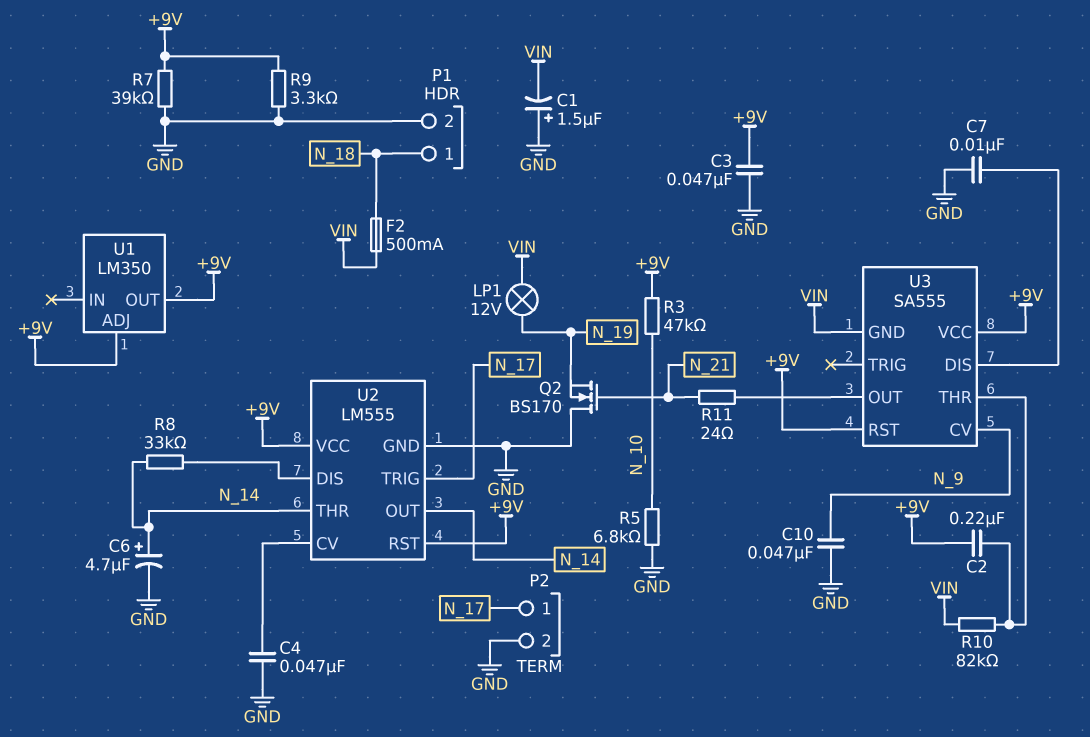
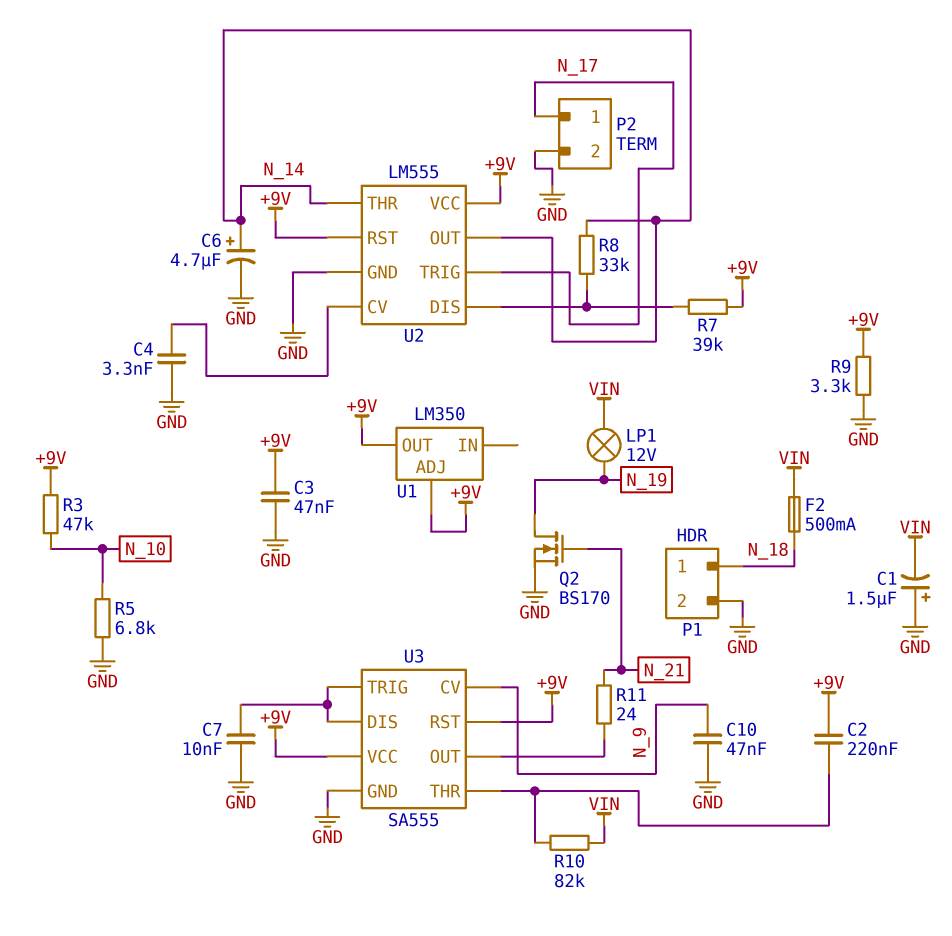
C4: 47nF (GND, U2/CV) -> 3.3nF (GND, U2/CV)
Q2: NMOS BS170 (G N_21, D GND, S N_19) -> NMOS BS170 (G N_21, D N_19, S GND)
R7: 39k (+9V, GND) -> 39k (+9V, U2/DIS)
U3 pin GND: VIN -> GND
U3 pin TRIG: none -> U3/DIS

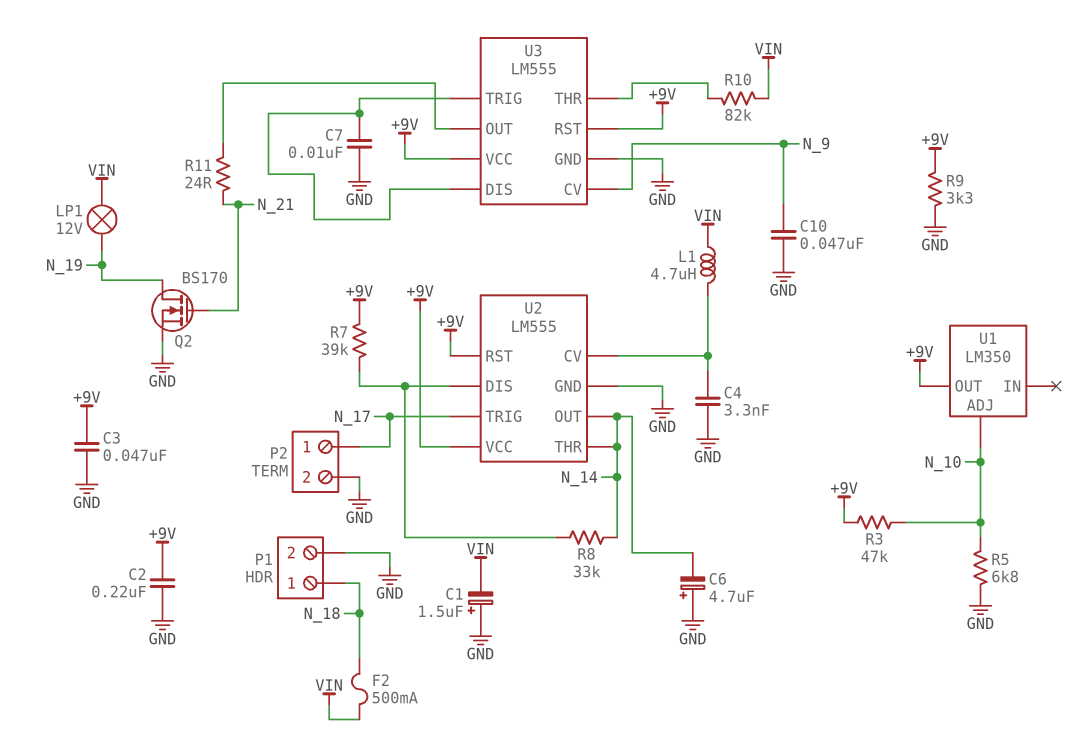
C2: 220nF (+9V, U3/THR) -> 220nF (+9V, GND)
C6: 4.7uF (plus N_14, minus GND) -> 4.7uF (plus GND, minus N_14)
L1: none -> 4.7uH (U2/CV, VIN)
U1 pin ADJ: +9V -> N_10
U3: SA555 -> LM555

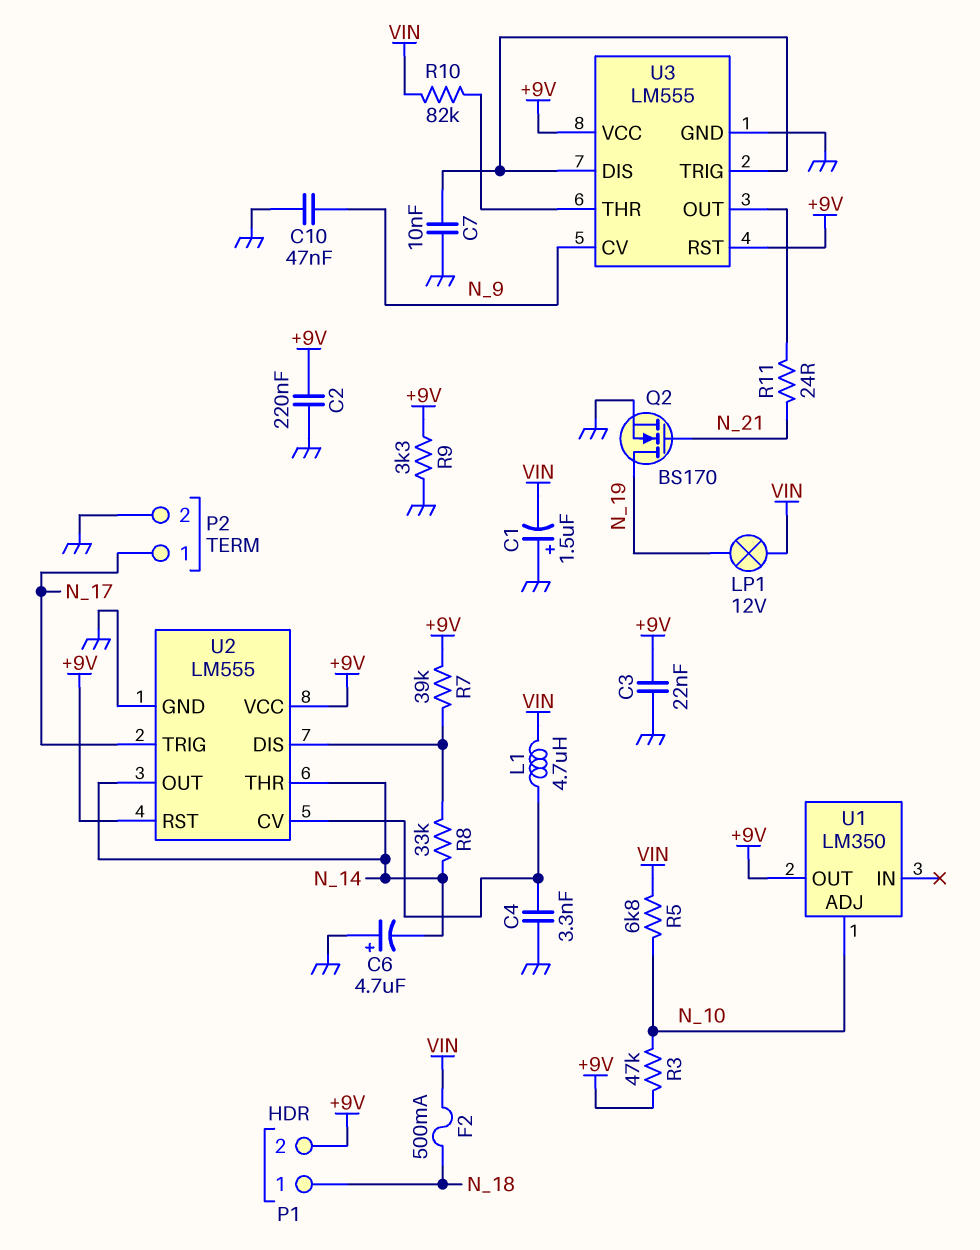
C3: 47nF (+9V, GND) -> 22nF (+9V, GND)
P1 pin 2: GND -> +9V
R5: 6.8k (GND, N_10) -> 6.8k (N_10, VIN)

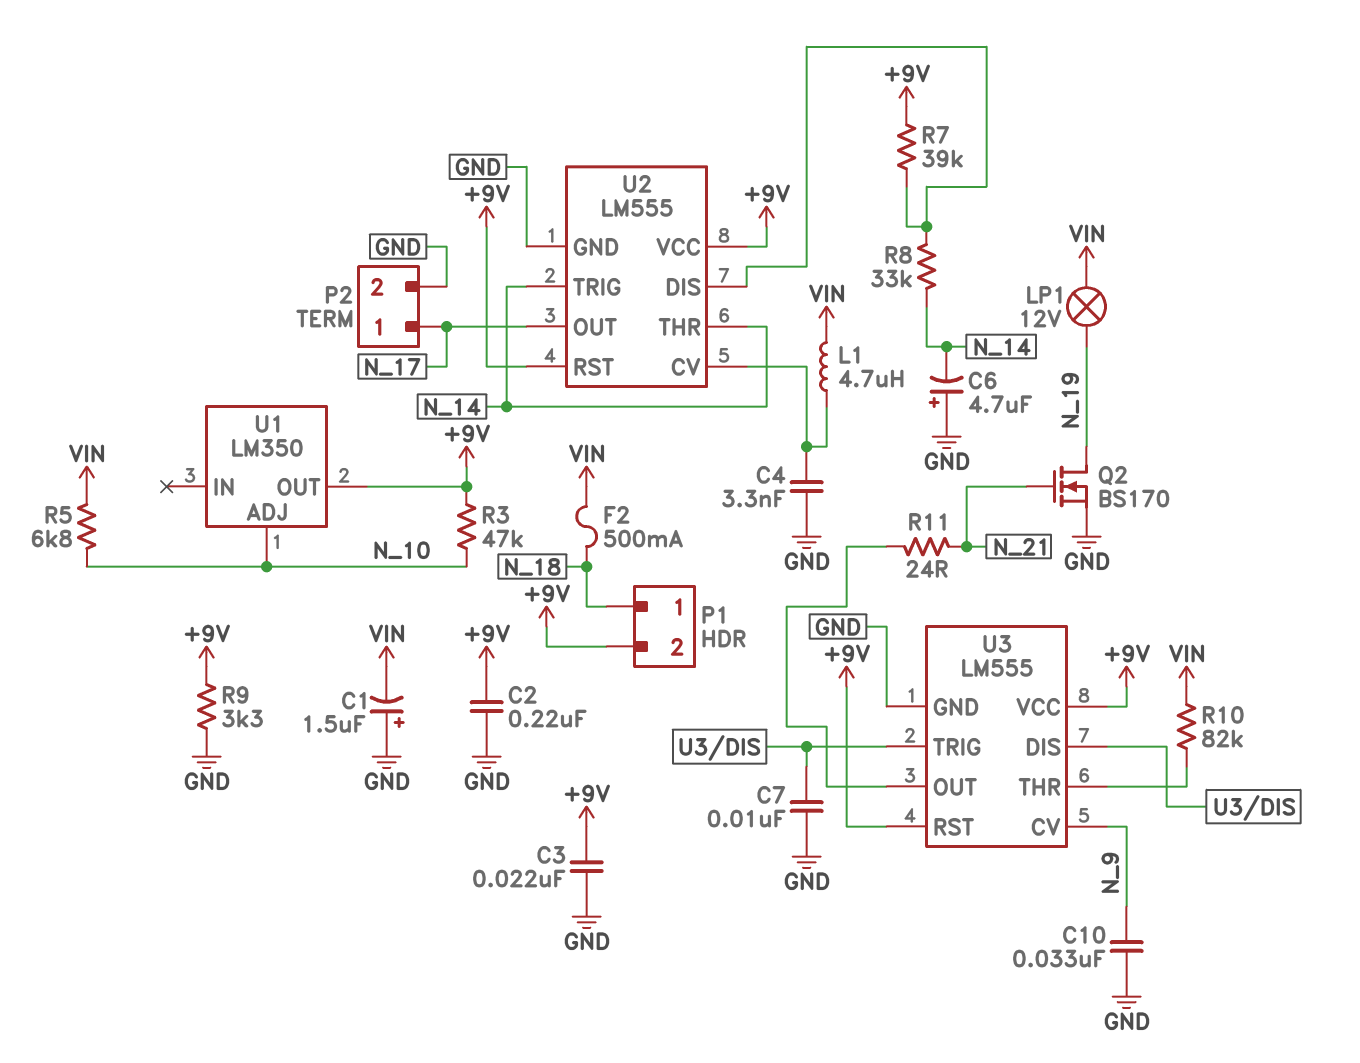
C10: 47nF (GND, N_9) -> 33nF (GND, N_9)
U2 pin OUT: N_14 -> N_17
U2 pin TRIG: N_17 -> N_14

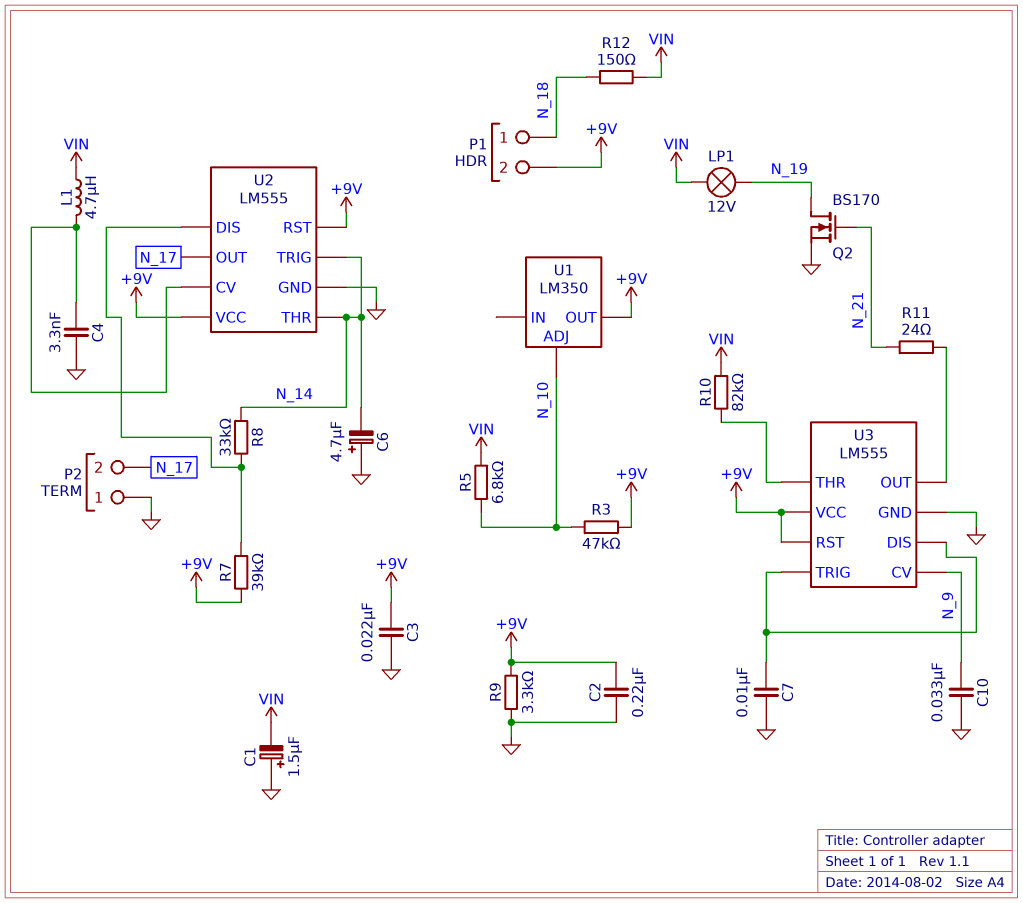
F2: 500mA (N_18, VIN) -> none
P2 pin 1: N_17 -> GND
P2 pin 2: GND -> N_17
R12: none -> 150 (N_18, VIN)

